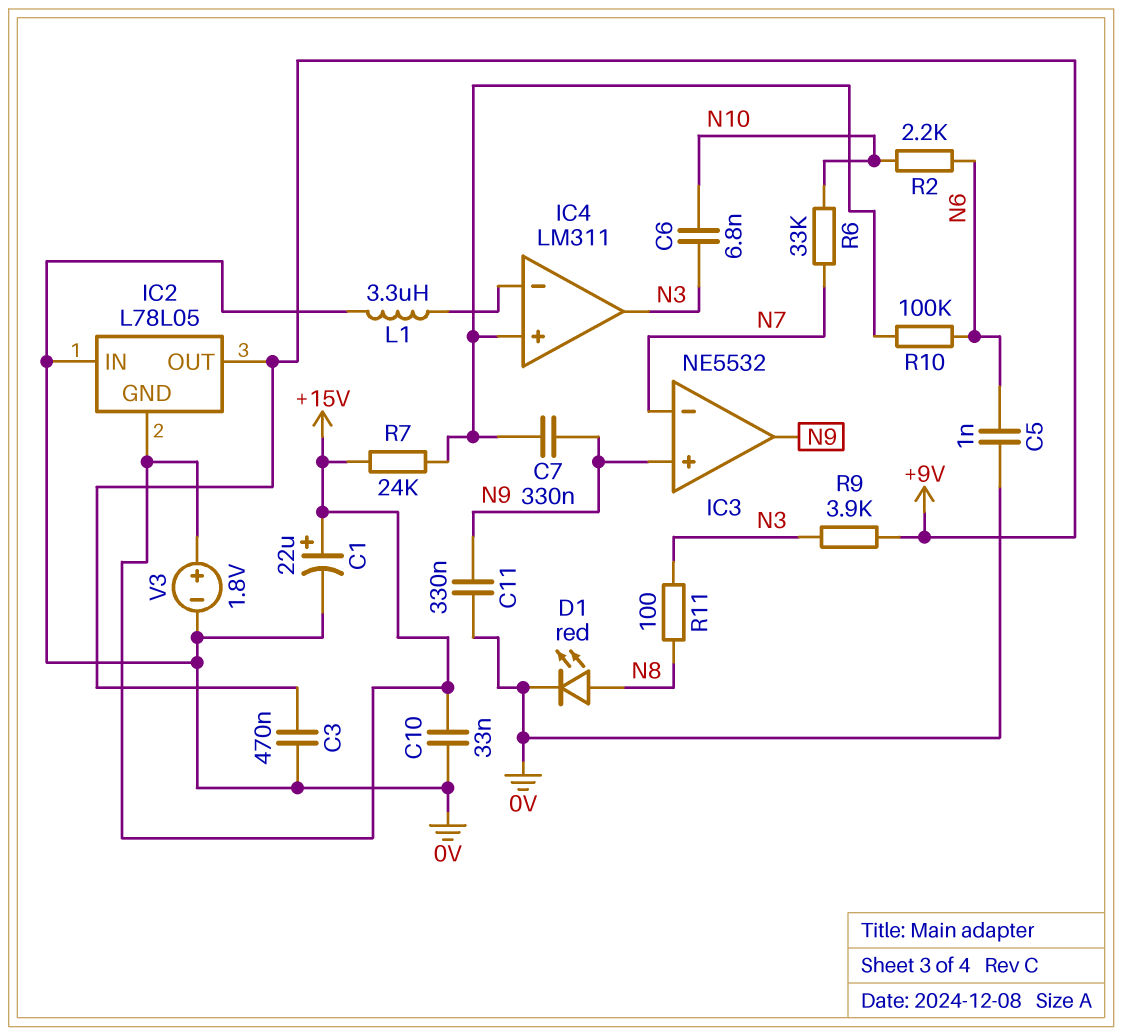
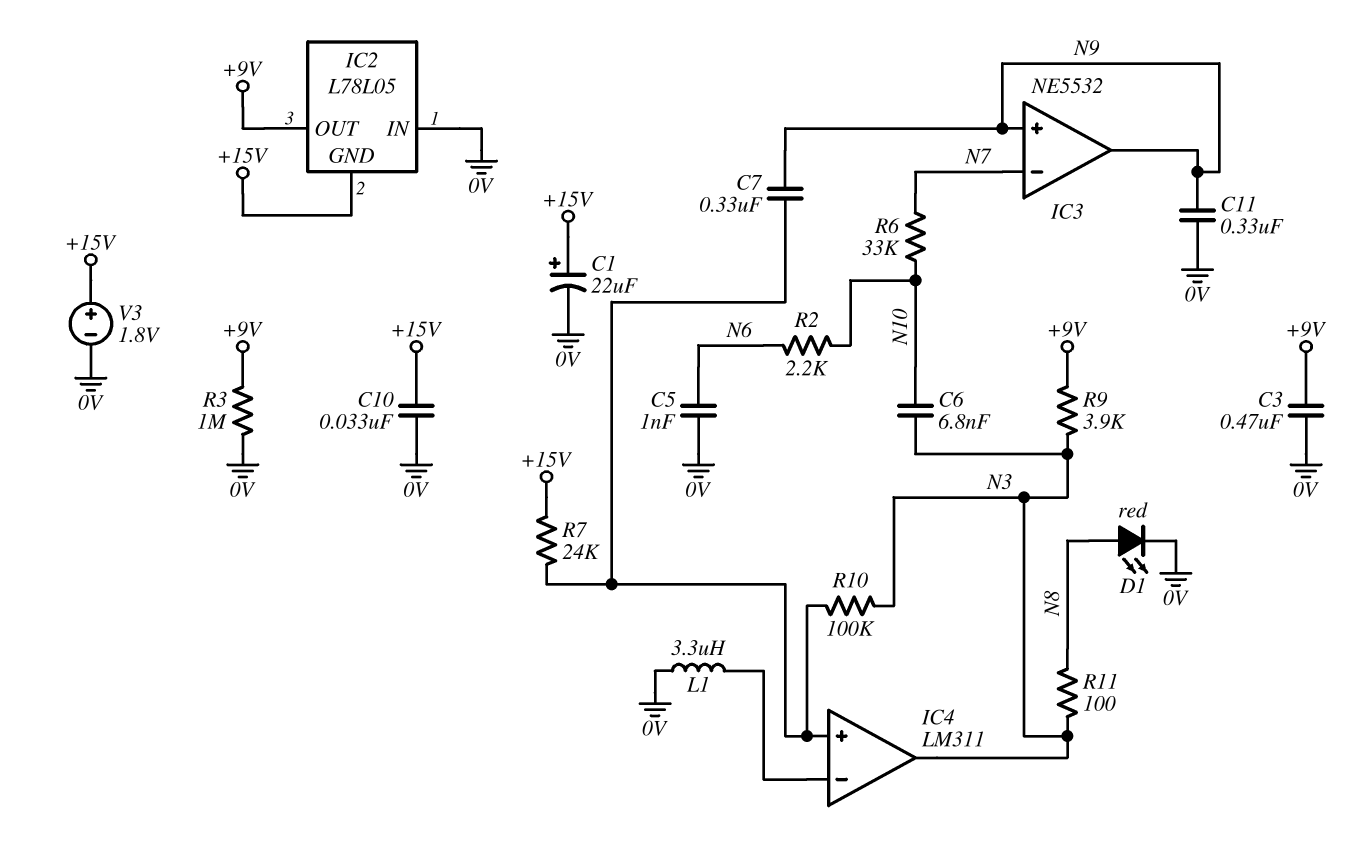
R3: none -> 1M (+9V, 0V)
R10: 100k (IC4/in+, N6) -> 100k (IC4/in+, N3)

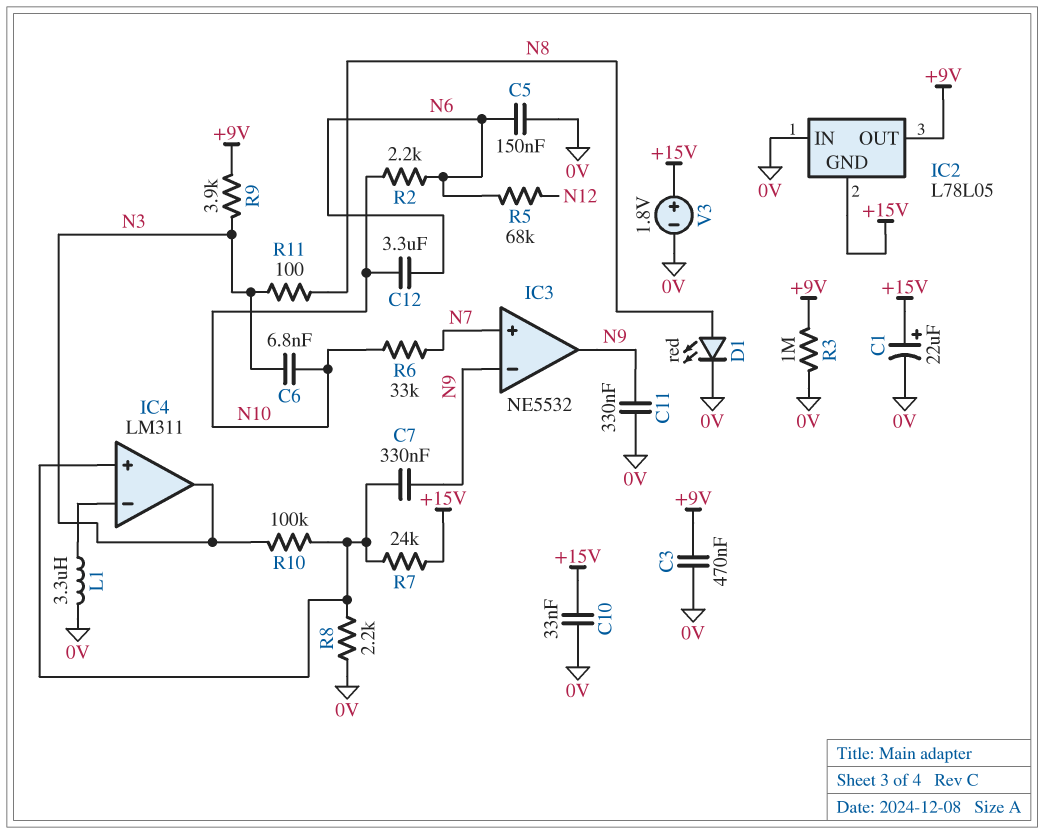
C5: 1nF (0V, N6) -> 150nF (0V, N6)
C12: none -> 3.3uF (N6, N10)
IC3 pin in+: N9 -> N7
IC3 pin in-: N7 -> N9
R5: none -> 68k (N6, N12)
R8: none -> 2.2k (0V, IC4/in+)

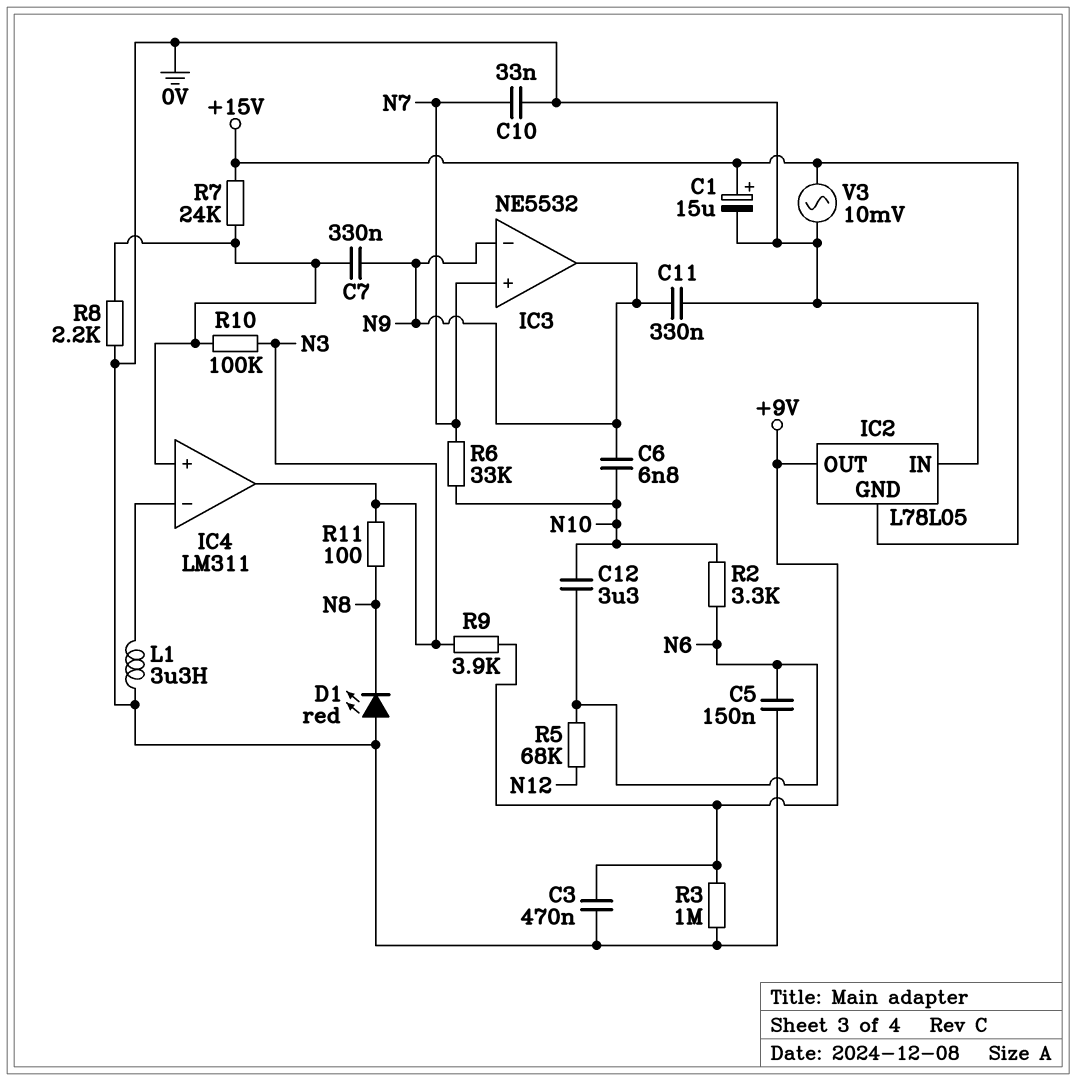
C1: 22uF (plus +15V, minus 0V) -> 15uF (plus +15V, minus 0V)
C6: 6.8nF (N3, N10) -> 6.8nF (N9, N10)
C10: 33nF (+15V, 0V) -> 33nF (0V, N7)
D1: LED red (A N8, K 0V) -> LED red (A 0V, K N8)
R2: 2.2k (N6, N10) -> 3.3k (N6, N10)
V3: 1.8V (plus +15V, minus 0V) -> AC 10mV (+15V, 0V)

